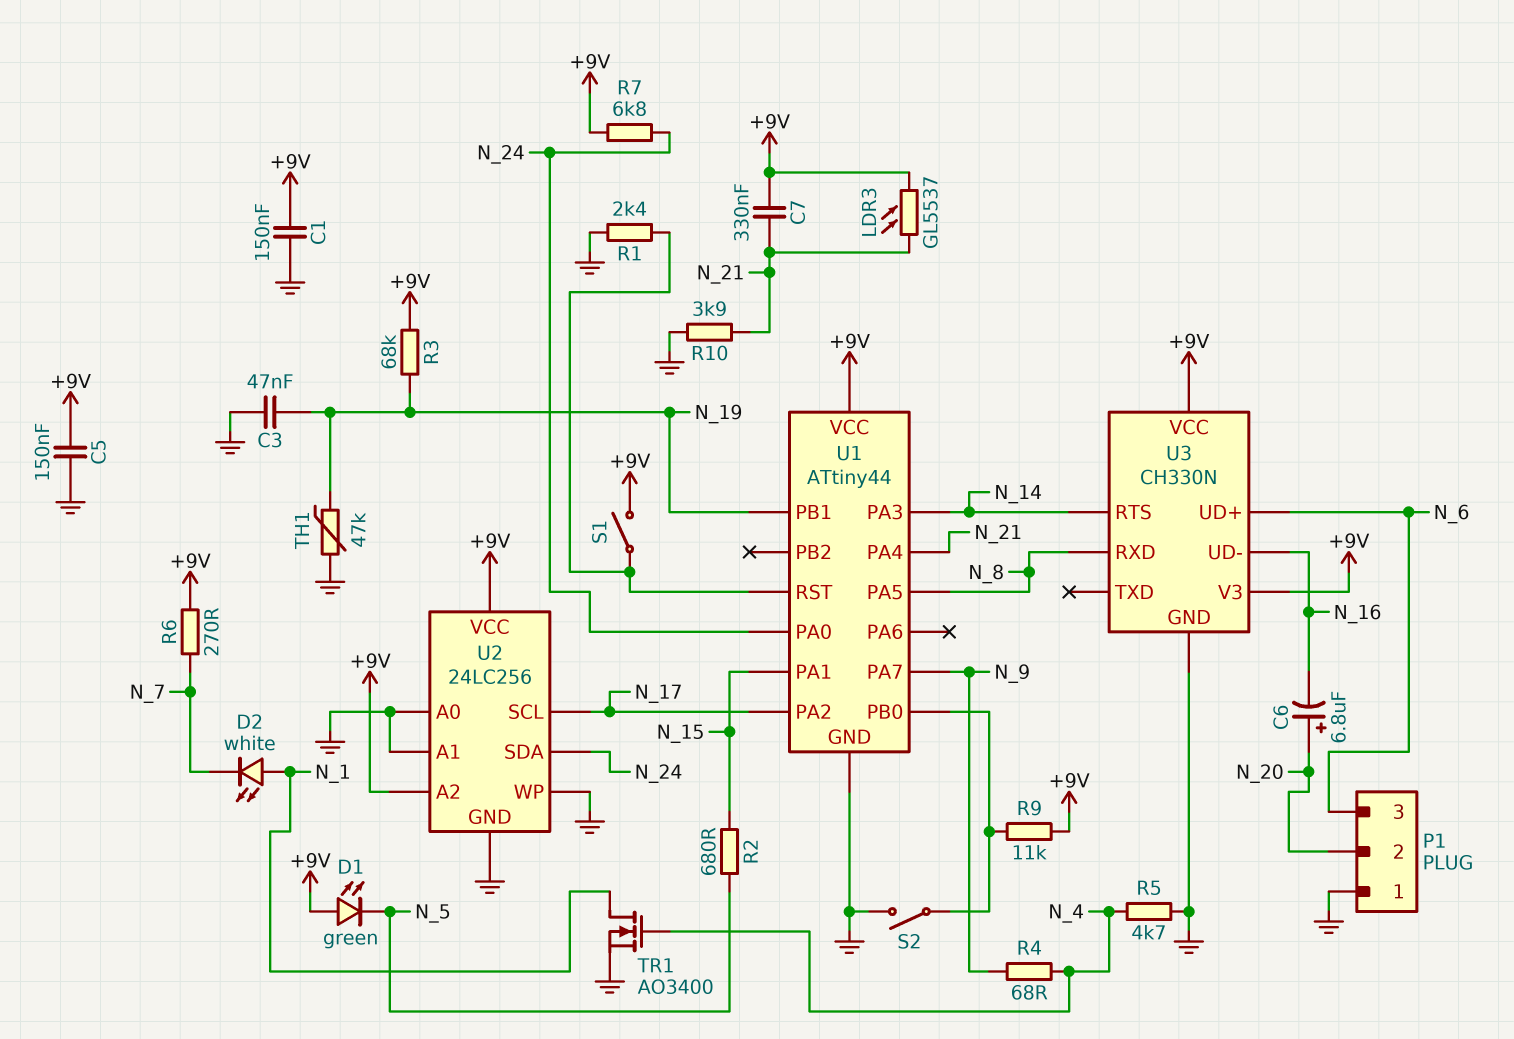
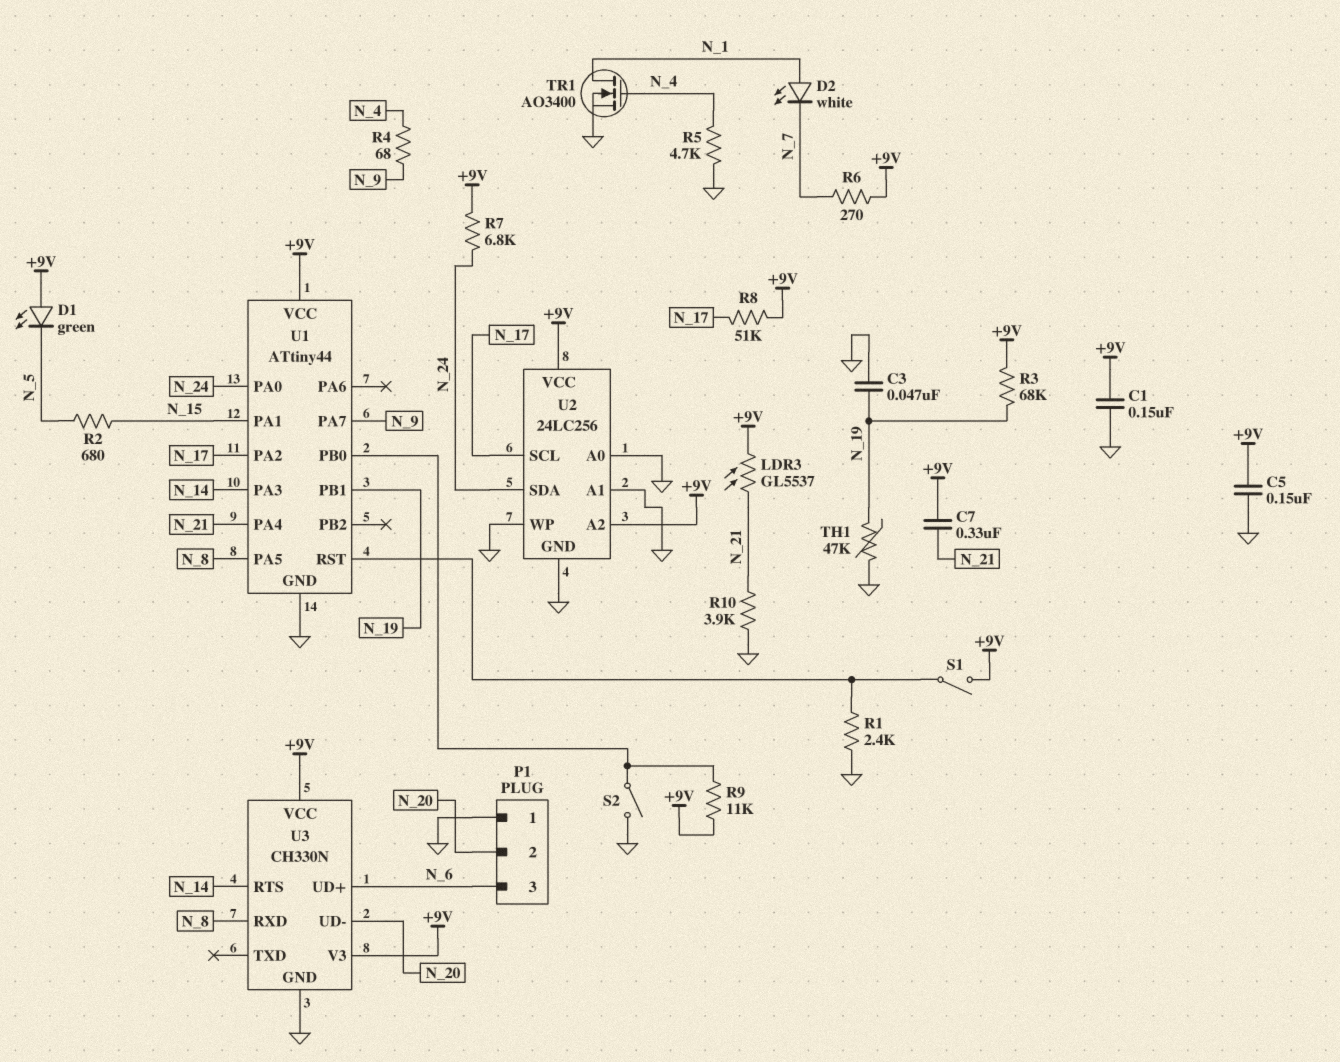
C6: 6.8uF (plus N_20, minus N_16) -> none
R8: none -> 51k (+9V, N_17)
U3 pin UD-: N_16 -> N_20

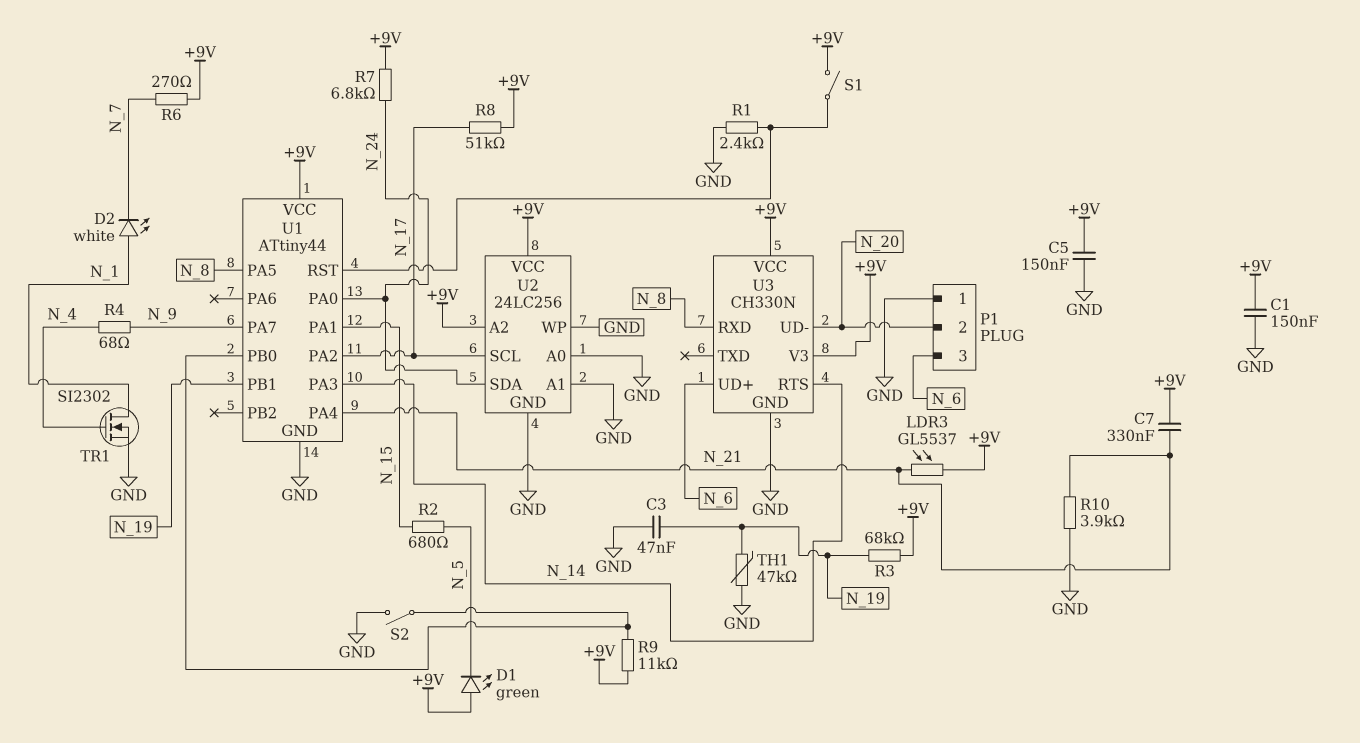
R5: 4.7k (GND, N_4) -> none
TR1: NMOS AO3400 (G N_4, D N_1, S GND) -> NMOS SI2302 (G N_4, D N_1, S GND)

